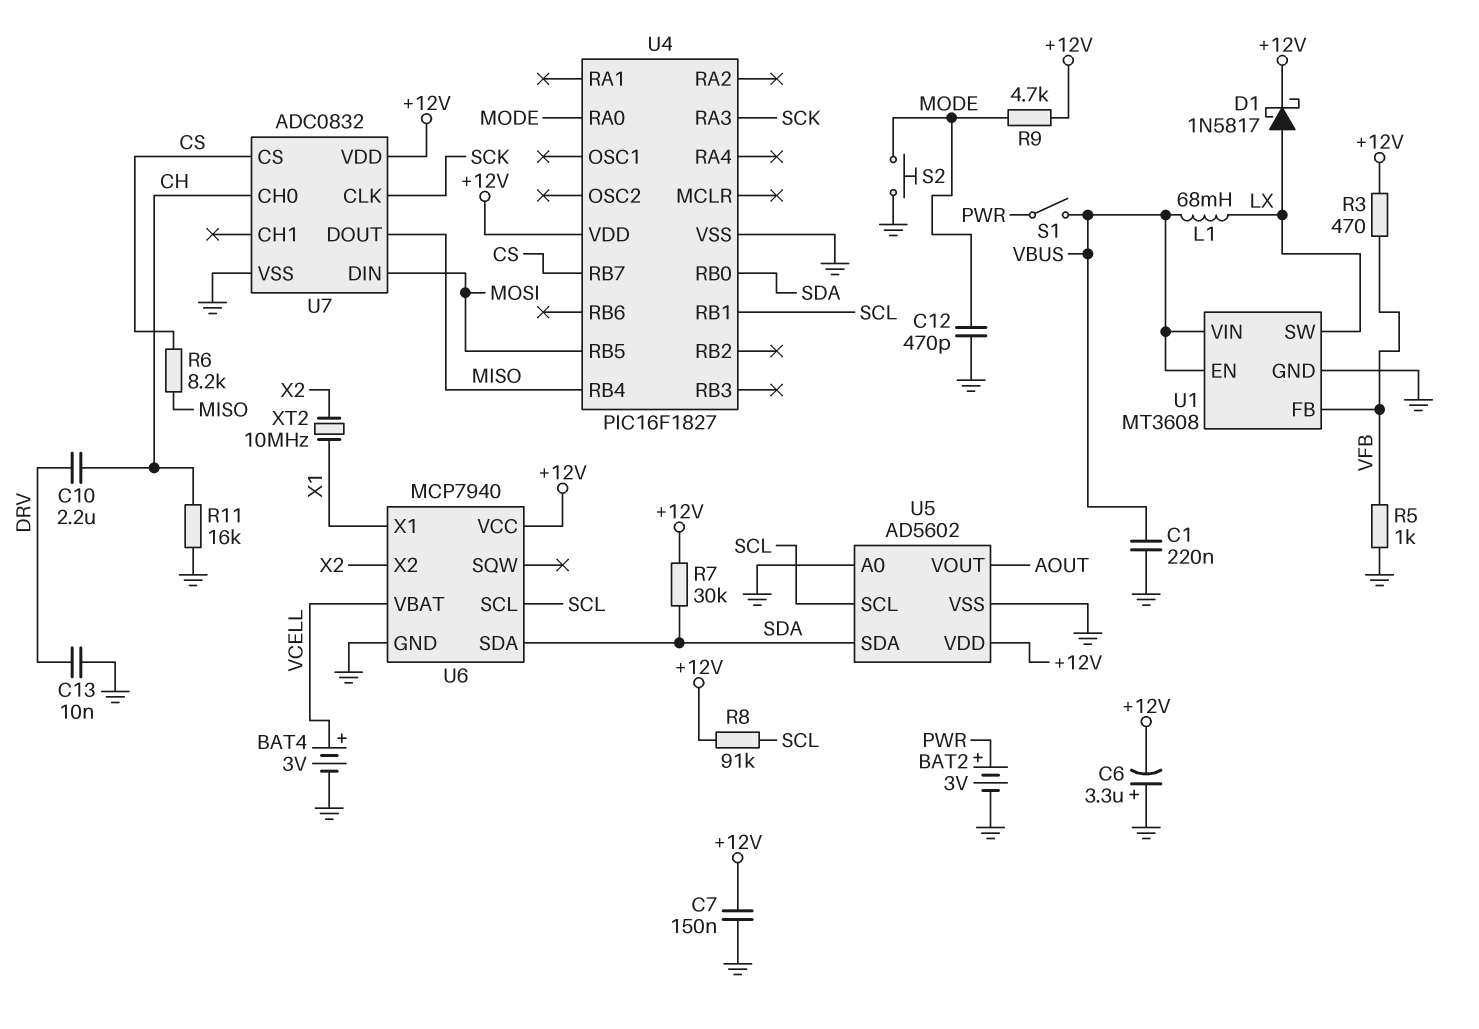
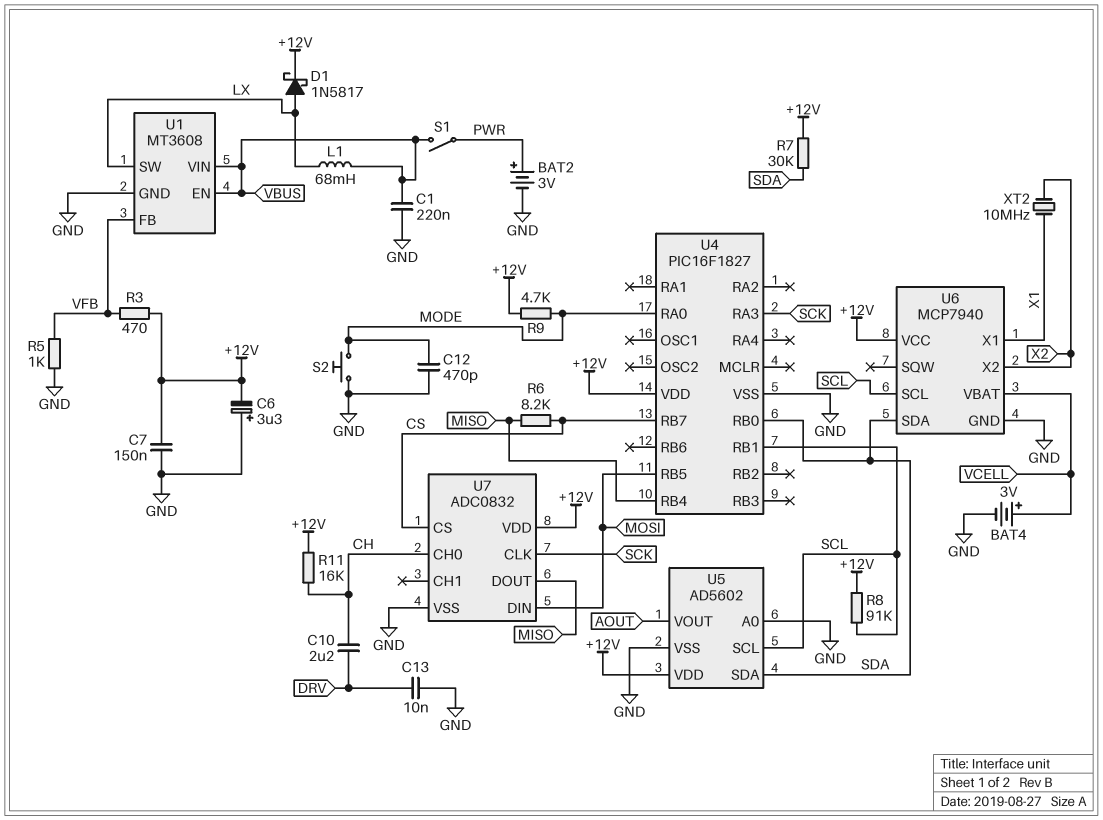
R11: 16k (CH, GND) -> 16k (+12V, CH)

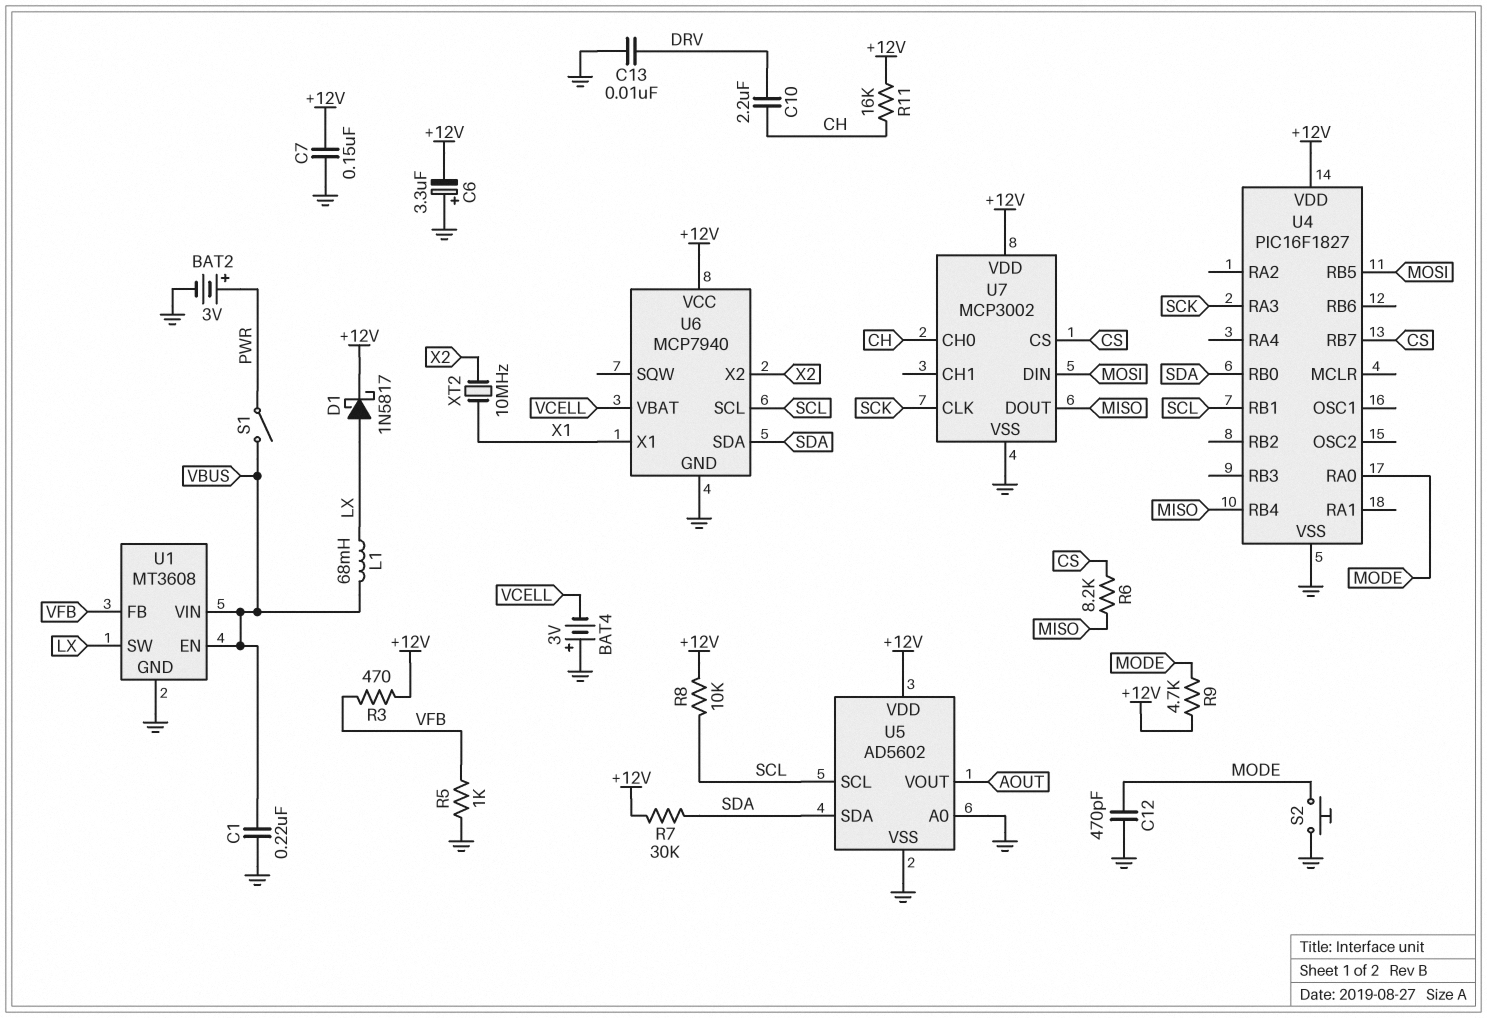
BAT4: 3V (plus VCELL, minus GND) -> 3V (plus GND, minus VCELL)
R8: 91k (+12V, SCL) -> 10k (+12V, SCL)
U7: ADC0832 -> MCP3002

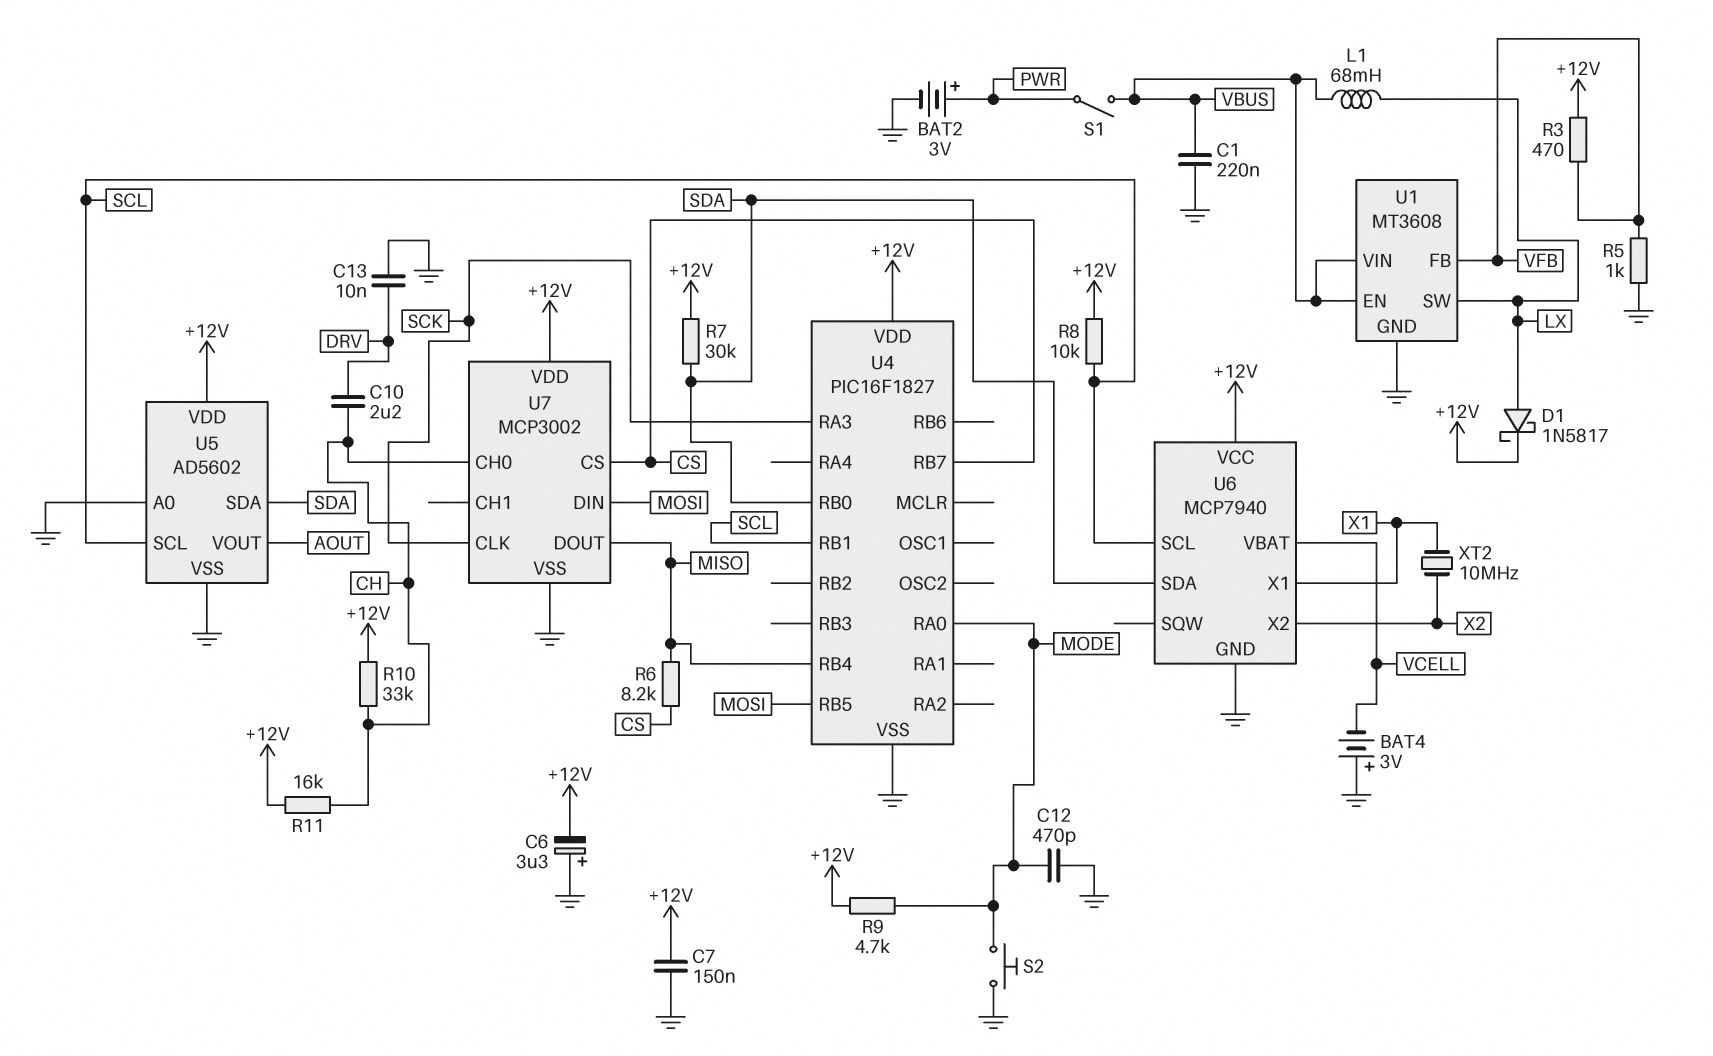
R10: none -> 33k (+12V, CH)

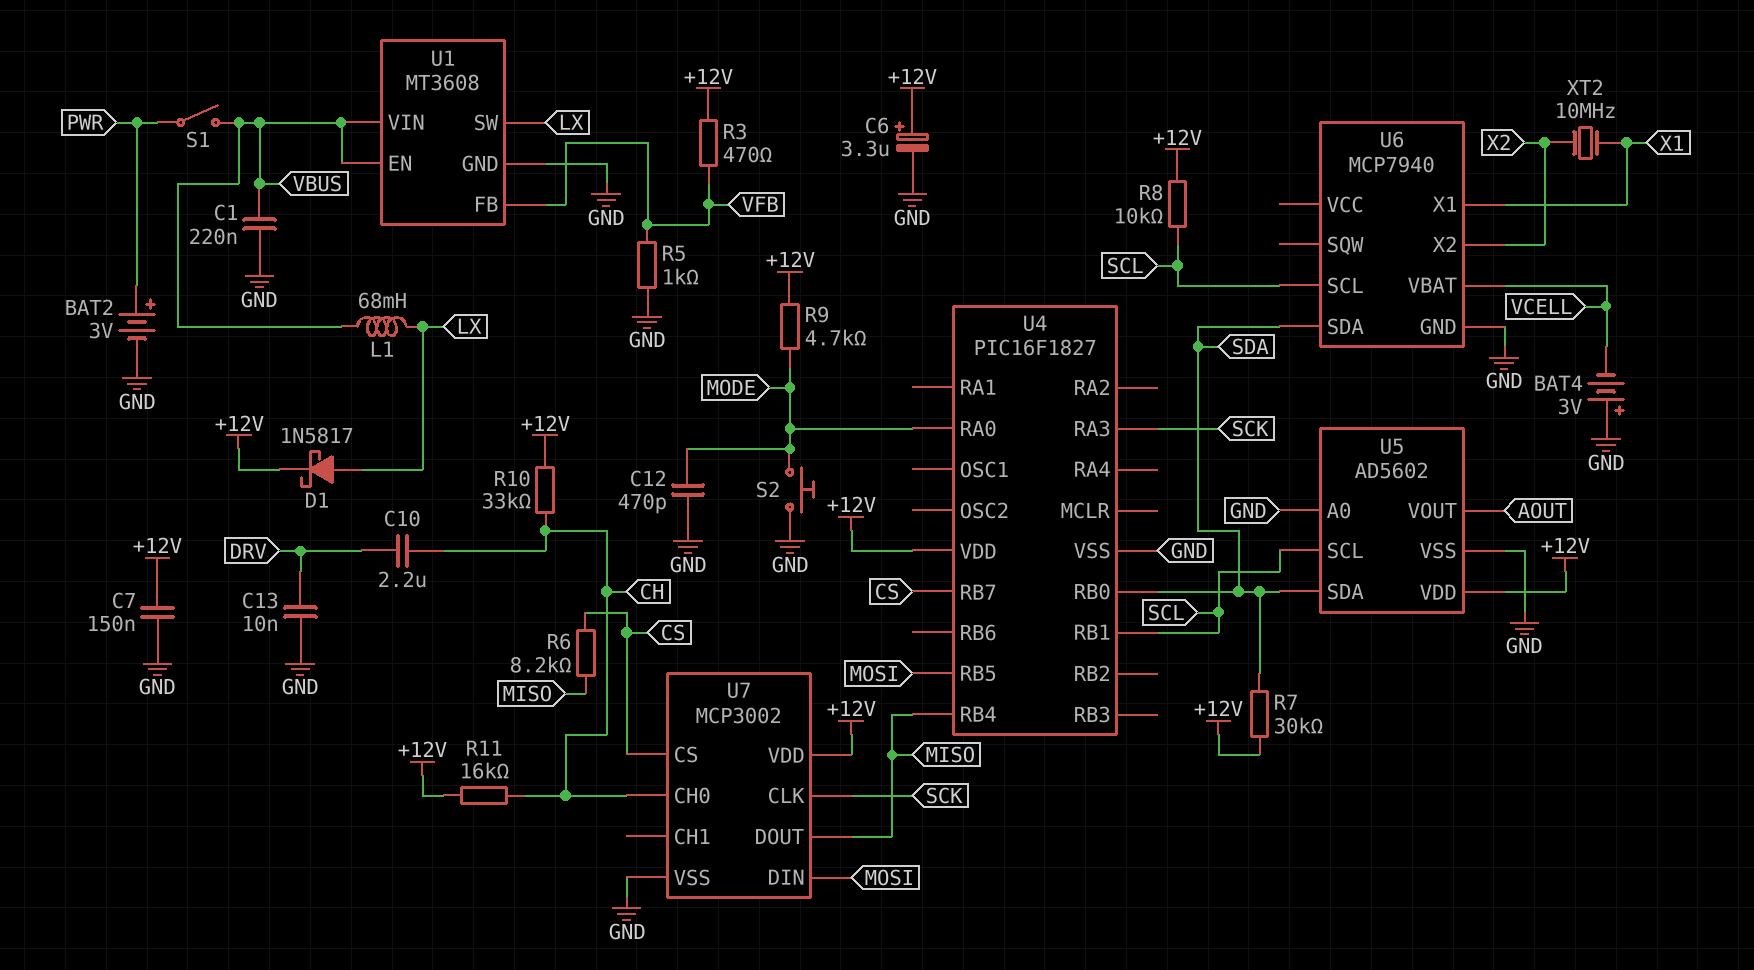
C6: 3.3uF (plus GND, minus +12V) -> 3.3uF (plus +12V, minus GND)
U6 pin VCC: +12V -> none

